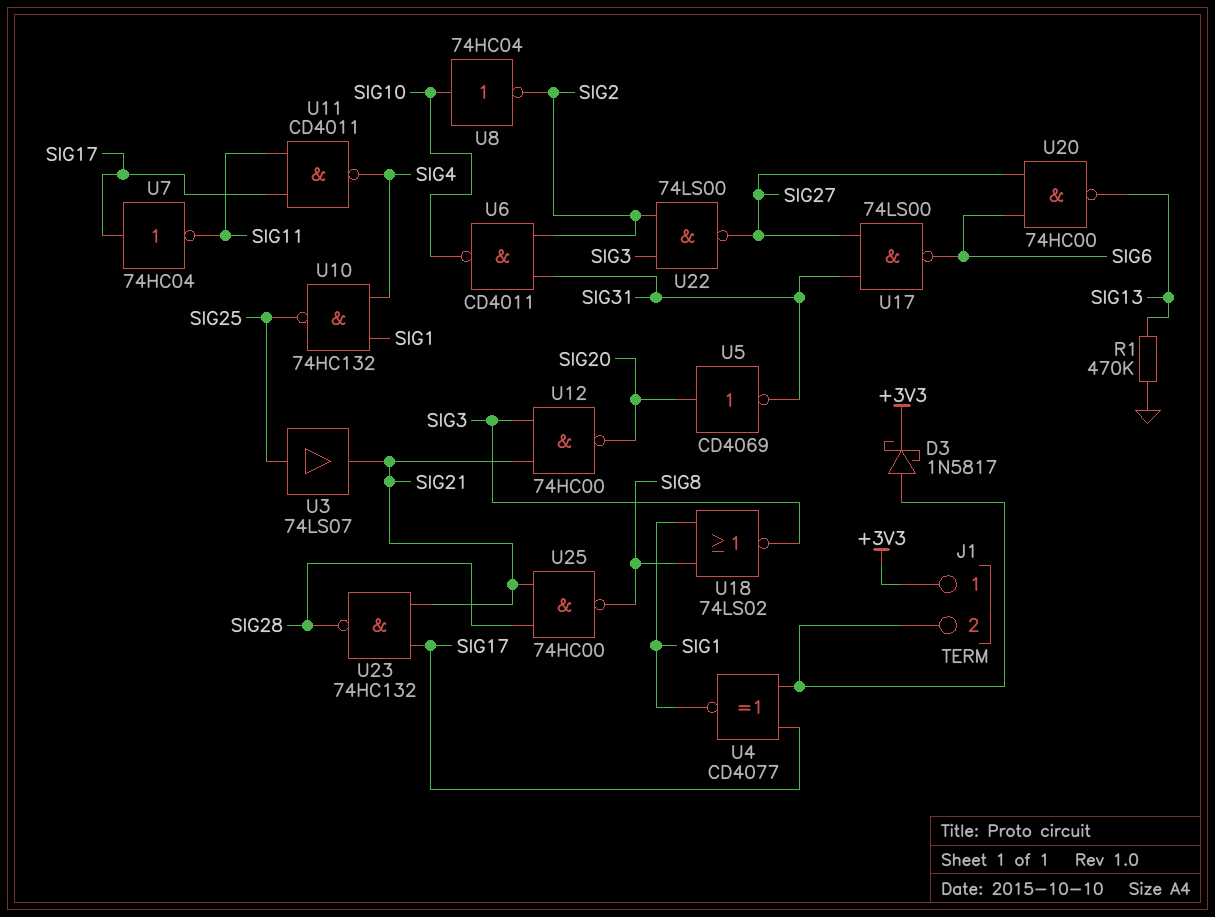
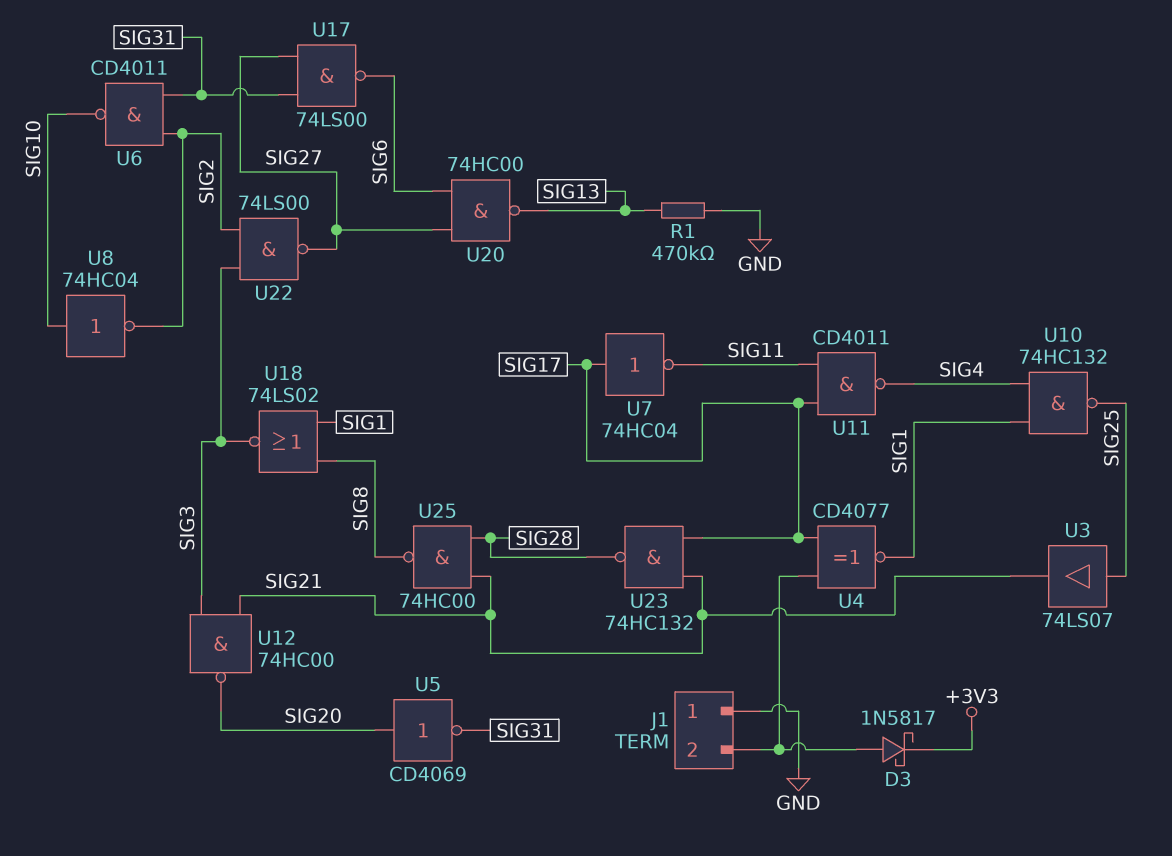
J1 pin 1: +3V3 -> GND

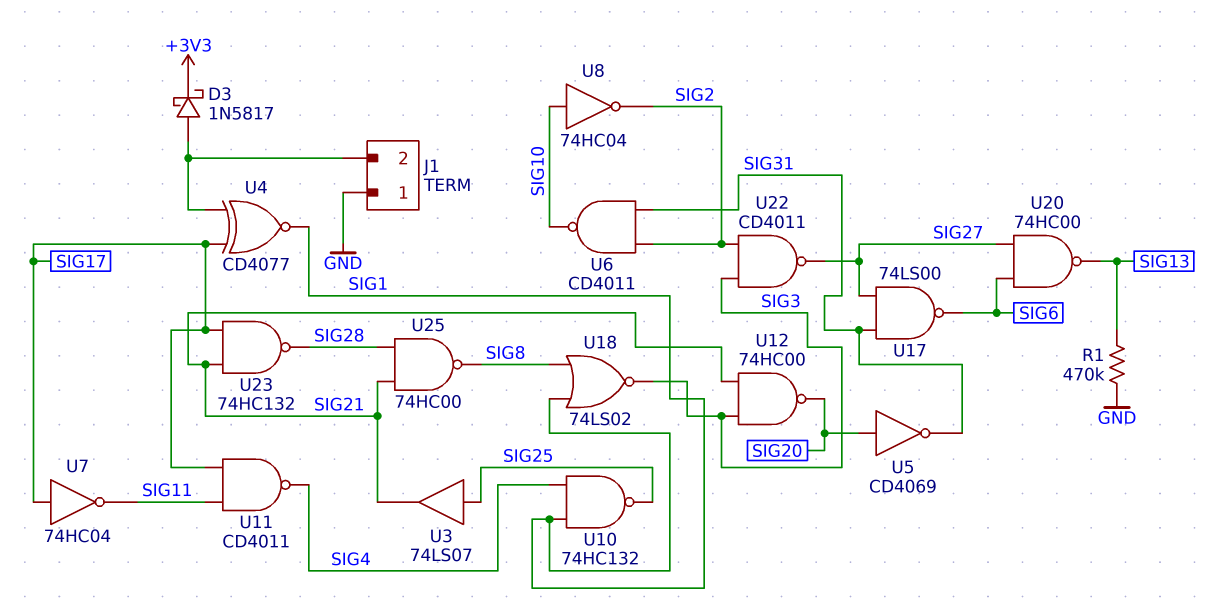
U22: NAND 74LS00 (in SIG2, in SIG3, out SIG27) -> NAND CD4011 (in SIG2, in SIG3, out SIG27)

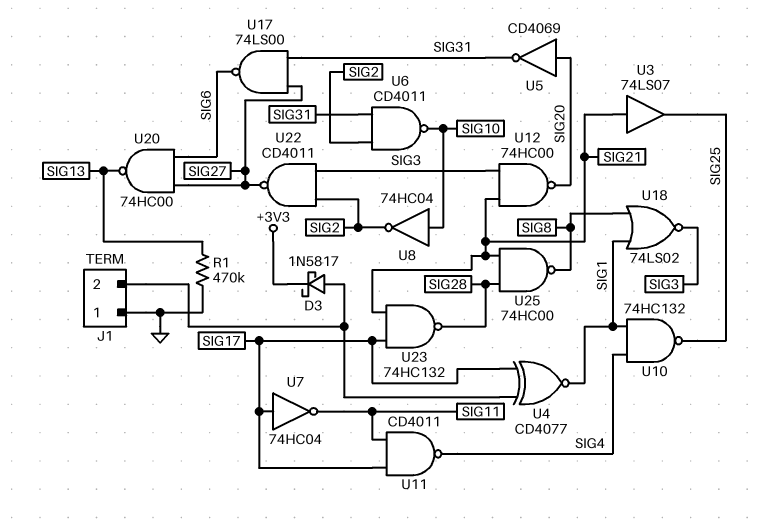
U3: buffer 74LS07 (in SIG25, out SIG21) -> buffer 74LS07 (in SIG21, out SIG25)

